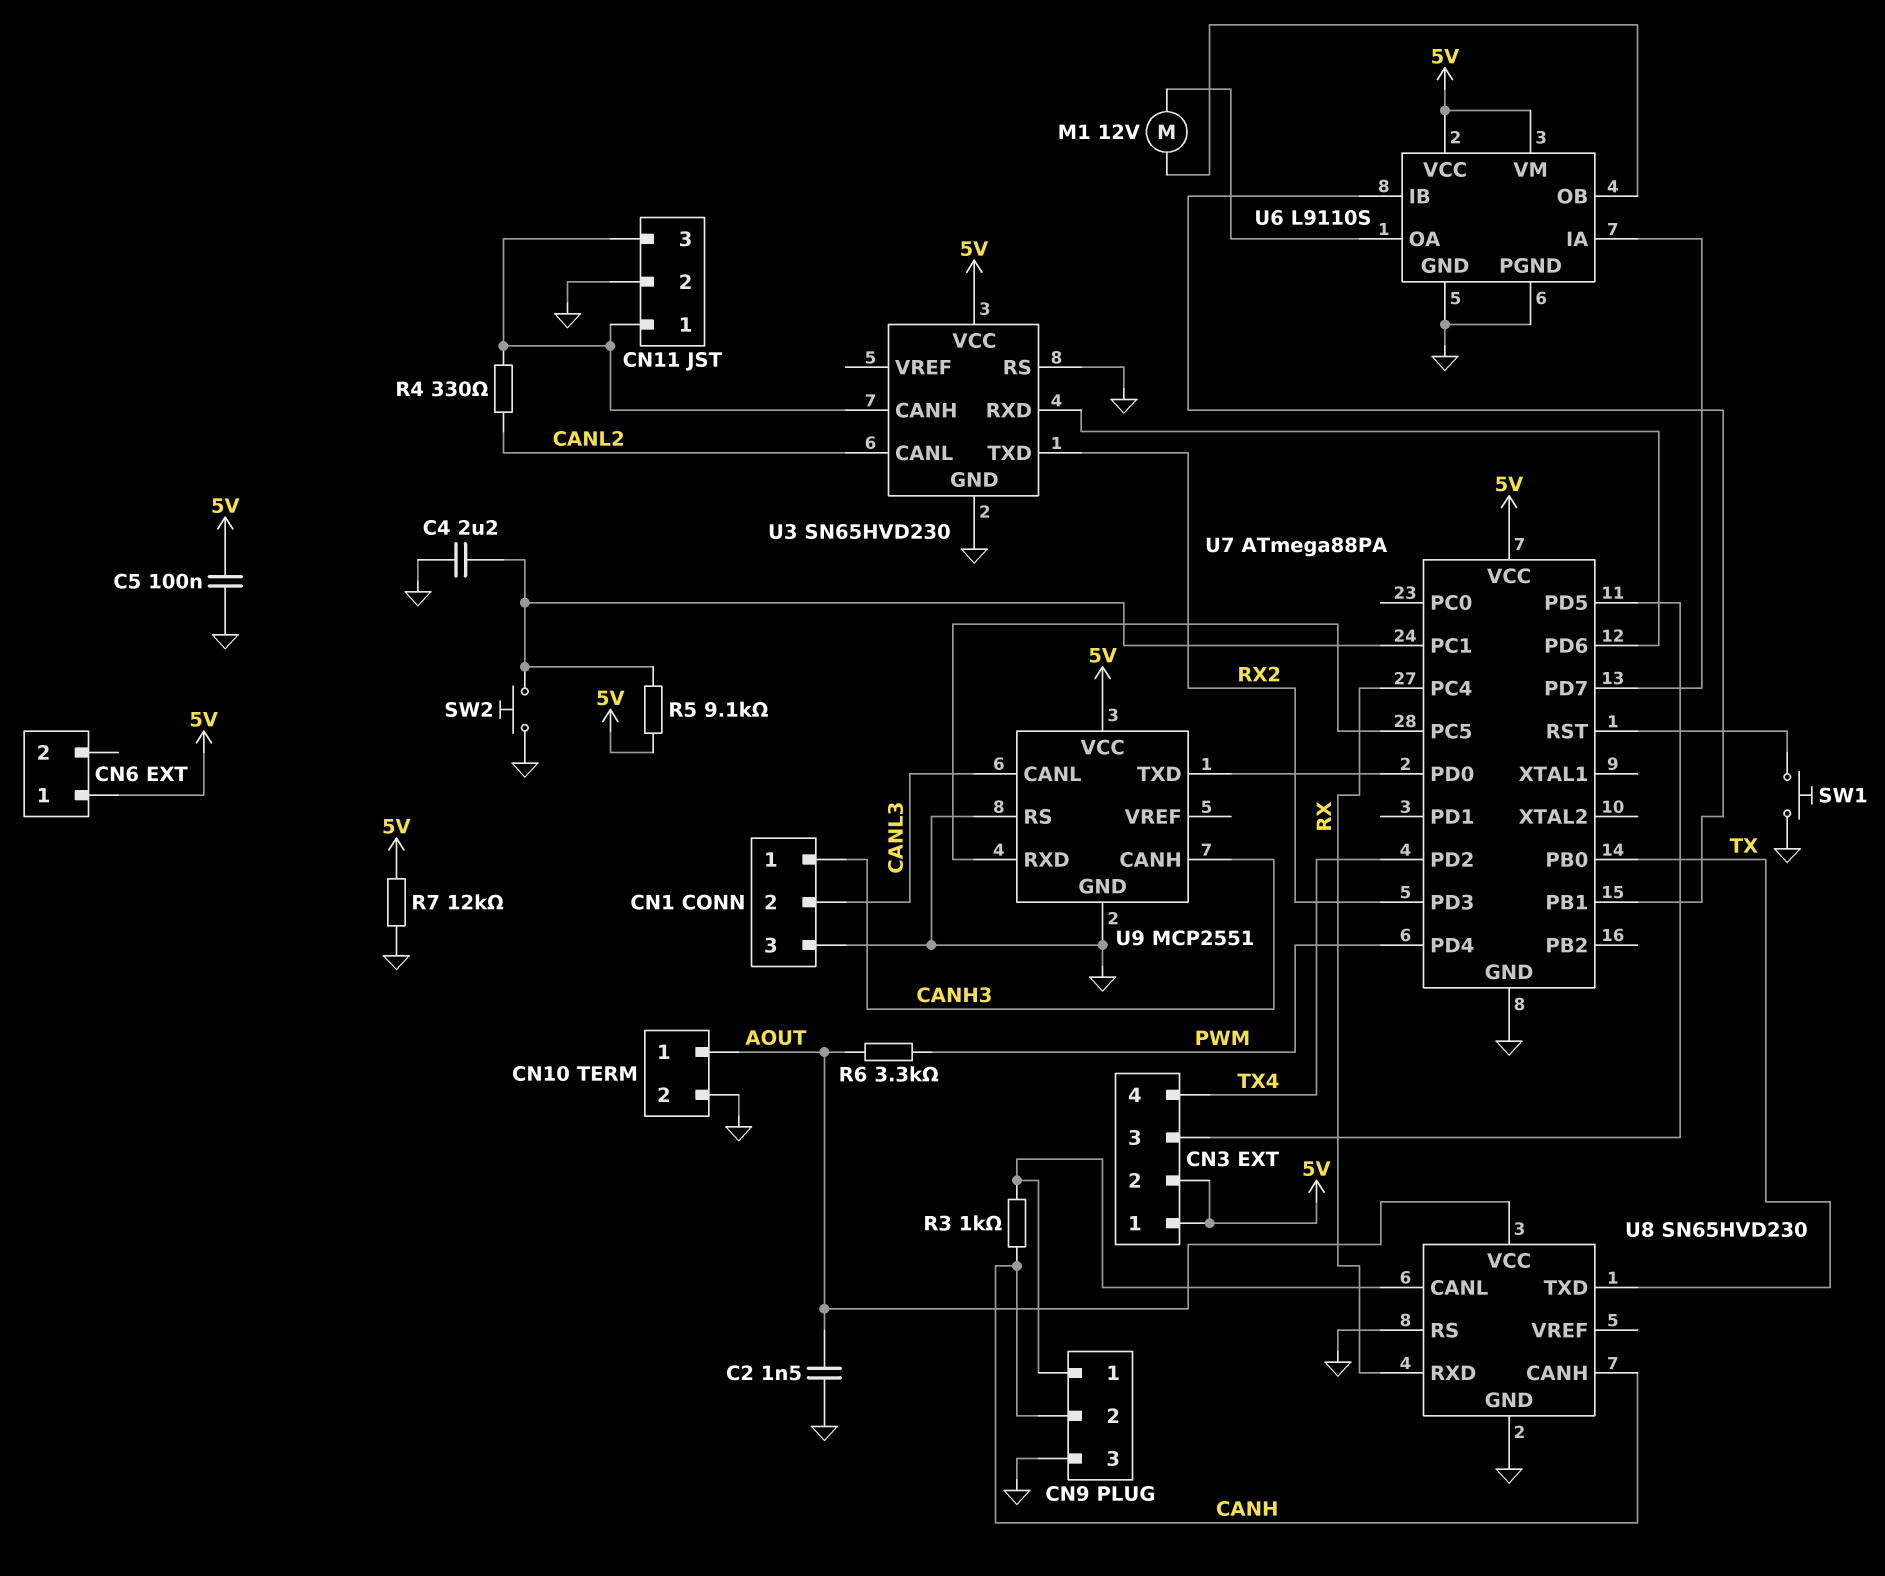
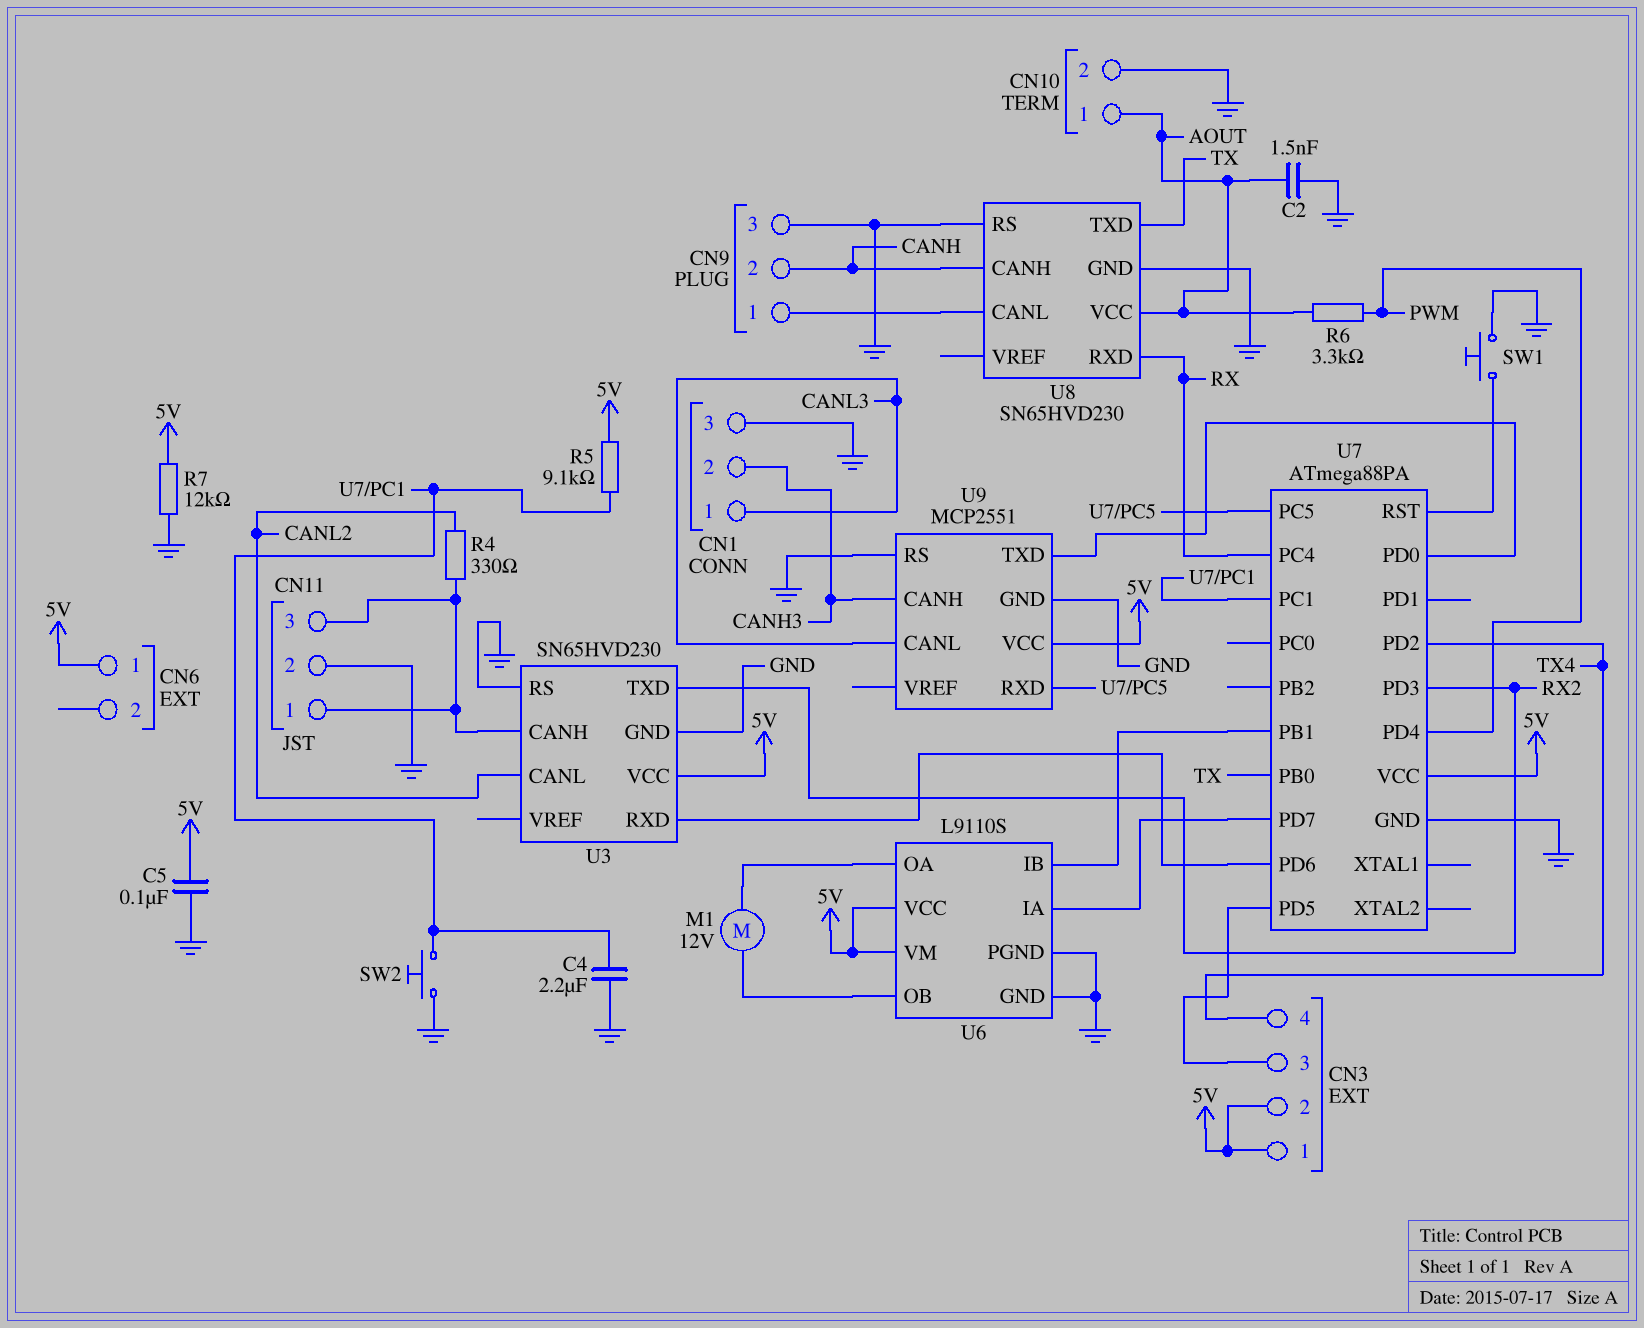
CN1 pin 1: CANH3 -> CANL3
CN1 pin 2: CANL3 -> CANH3
R3: 1k (CANH, CN9/1) -> none

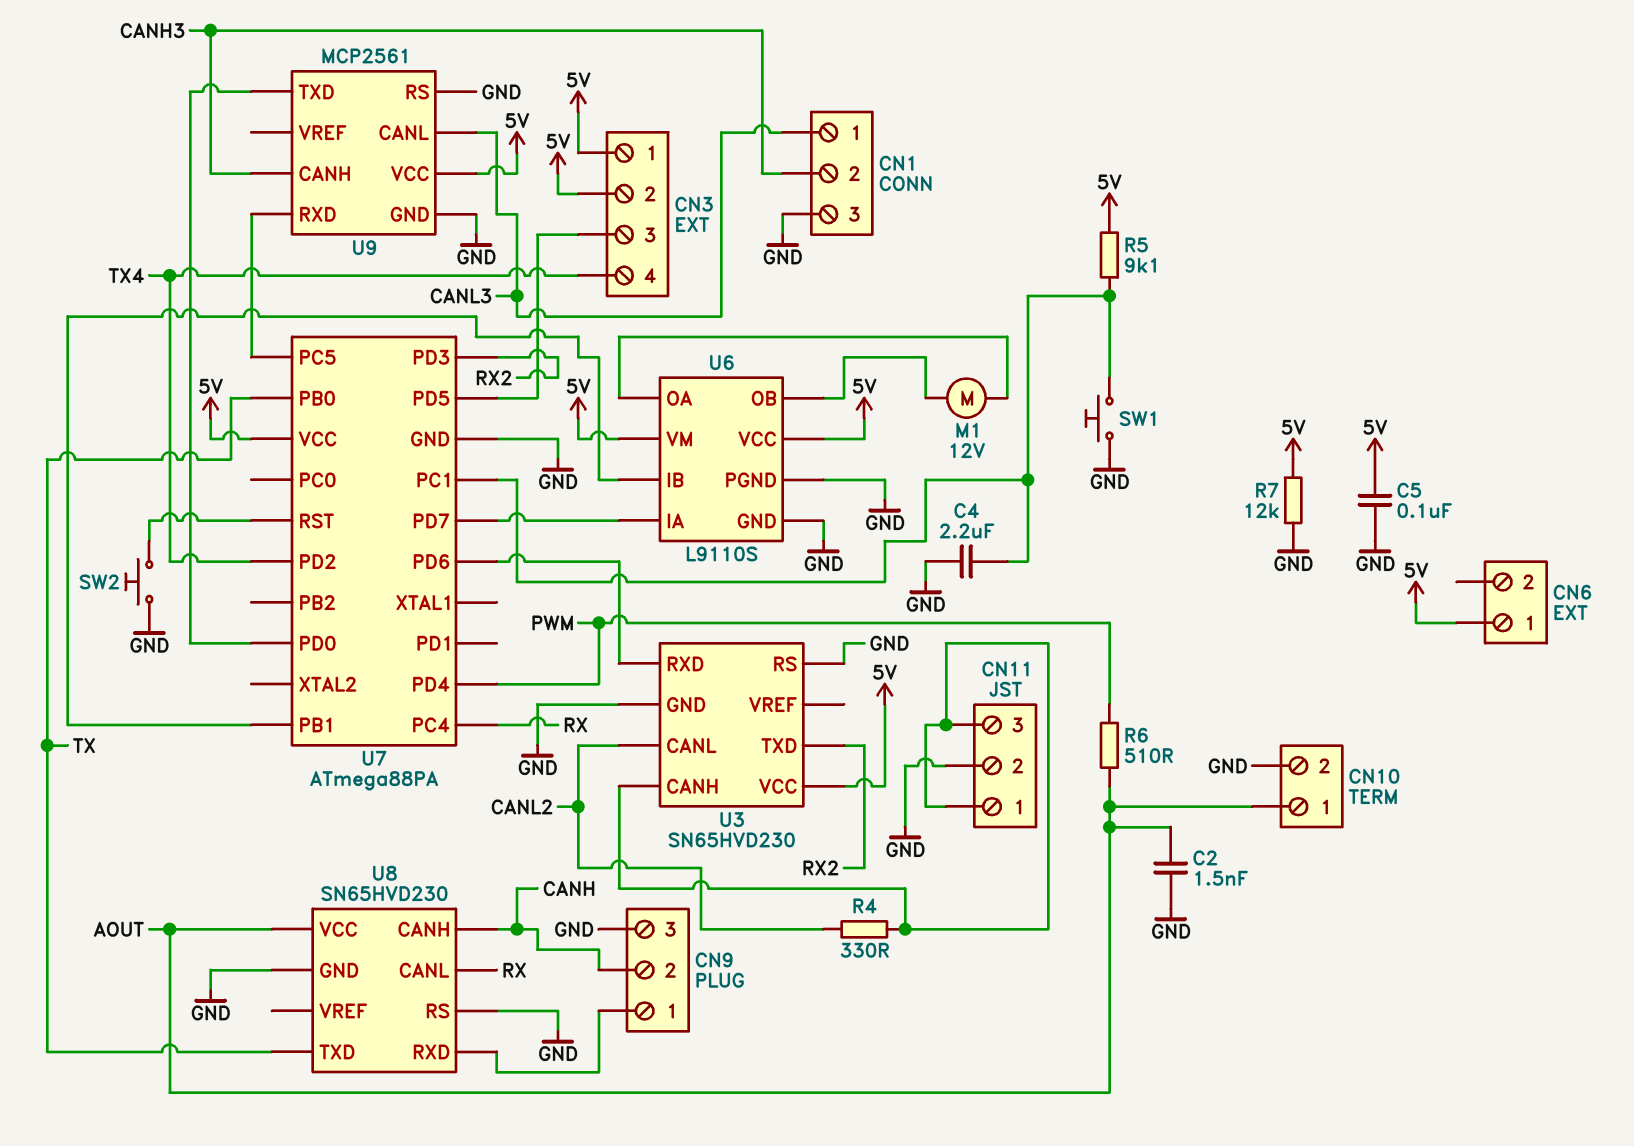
R6: 3.3k (AOUT, PWM) -> 510 (AOUT, PWM)
SW1: button (GND, U7/RST) -> button (GND, U7/PC1)
SW2: button (GND, U7/PC1) -> button (GND, U7/RST)
U8 pin CANL: CN9/1 -> RX
U8 pin RXD: RX -> CN9/1
U9: MCP2551 -> MCP2561

